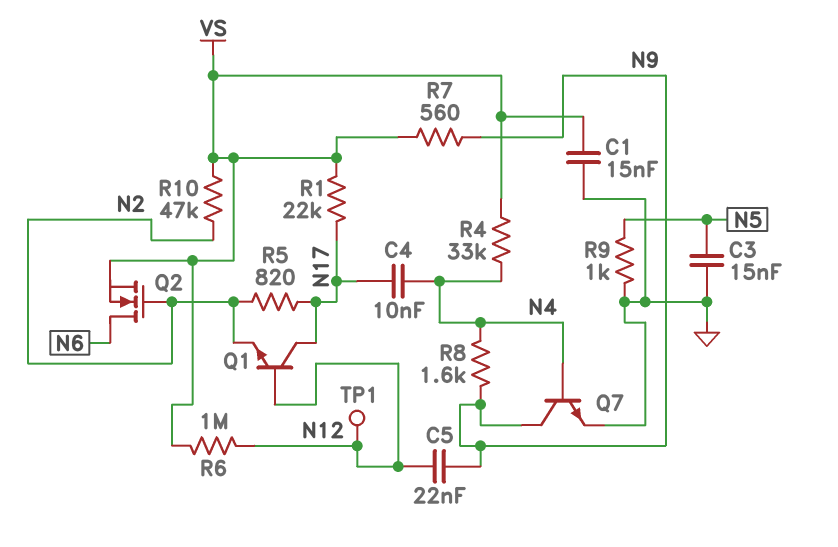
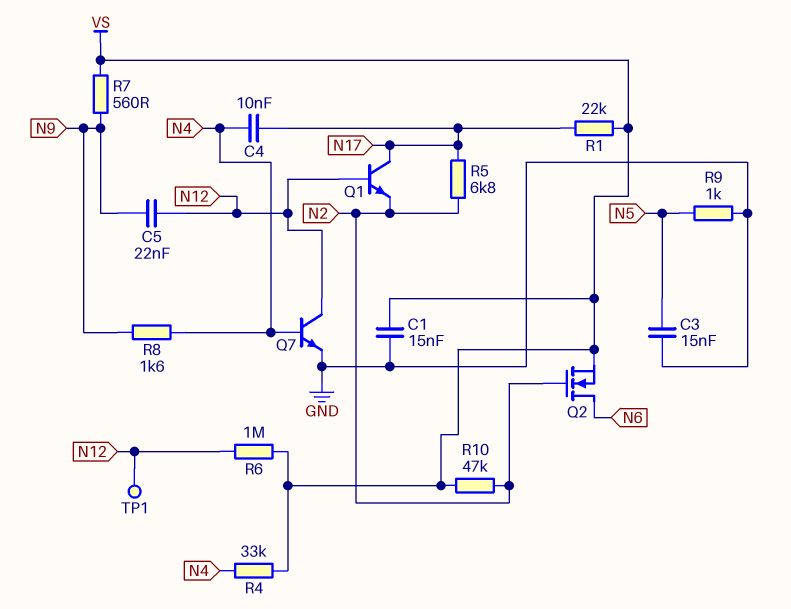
Q7: NPN (B N4, C N9, E GND) -> NPN (B N4, C N12, E GND)
R5: 820 (N2, N17) -> 6.8k (N2, N17)

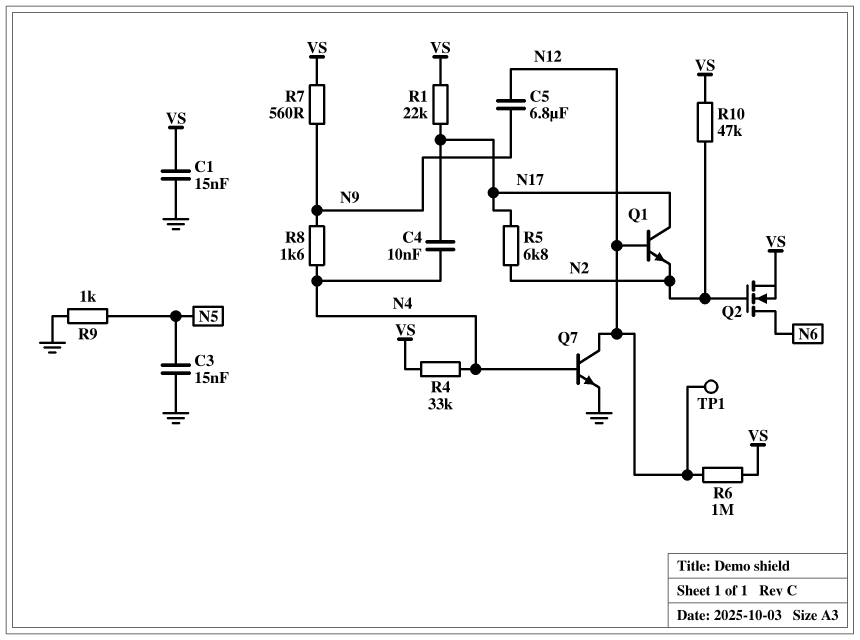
C5: 22nF (N9, N12) -> 6.8uF (N9, N12)

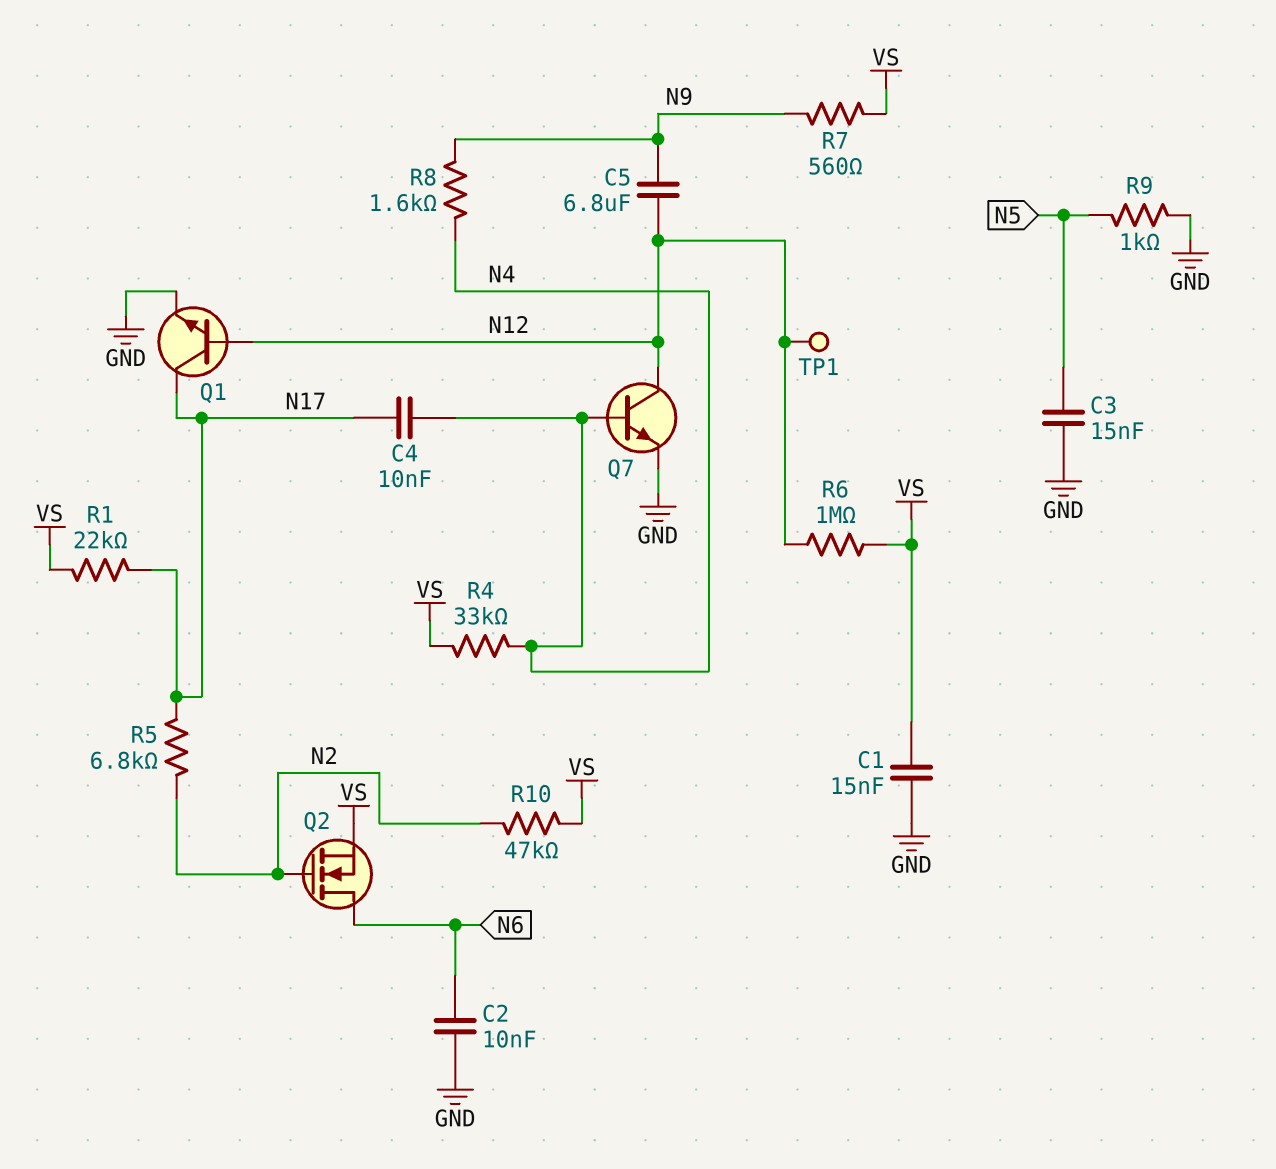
C2: none -> 10nF (GND, N6)
Q1: NPN (B N12, C N17, E N2) -> NPN (B N12, C N17, E GND)

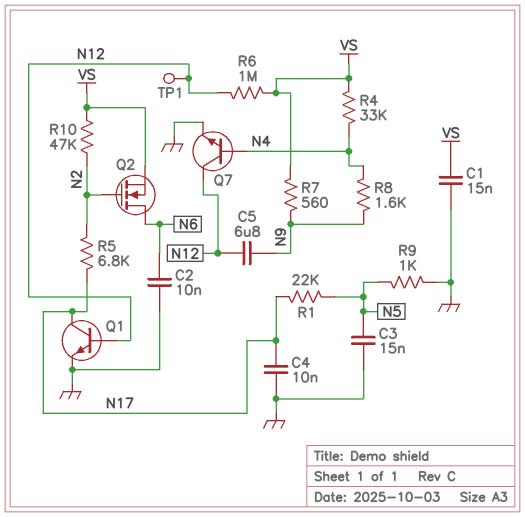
C4: 10nF (N4, N17) -> 10nF (GND, N17)
R1: 22k (N17, VS) -> 22k (N5, N17)

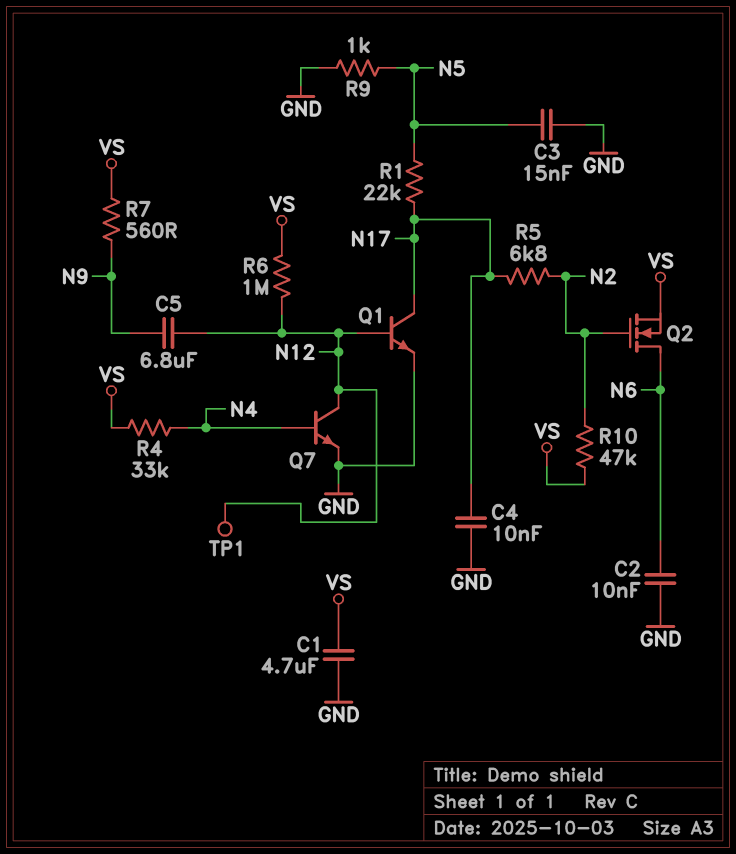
C1: 15nF (GND, VS) -> 4.7uF (GND, VS)
R8: 1.6k (N4, N9) -> none

